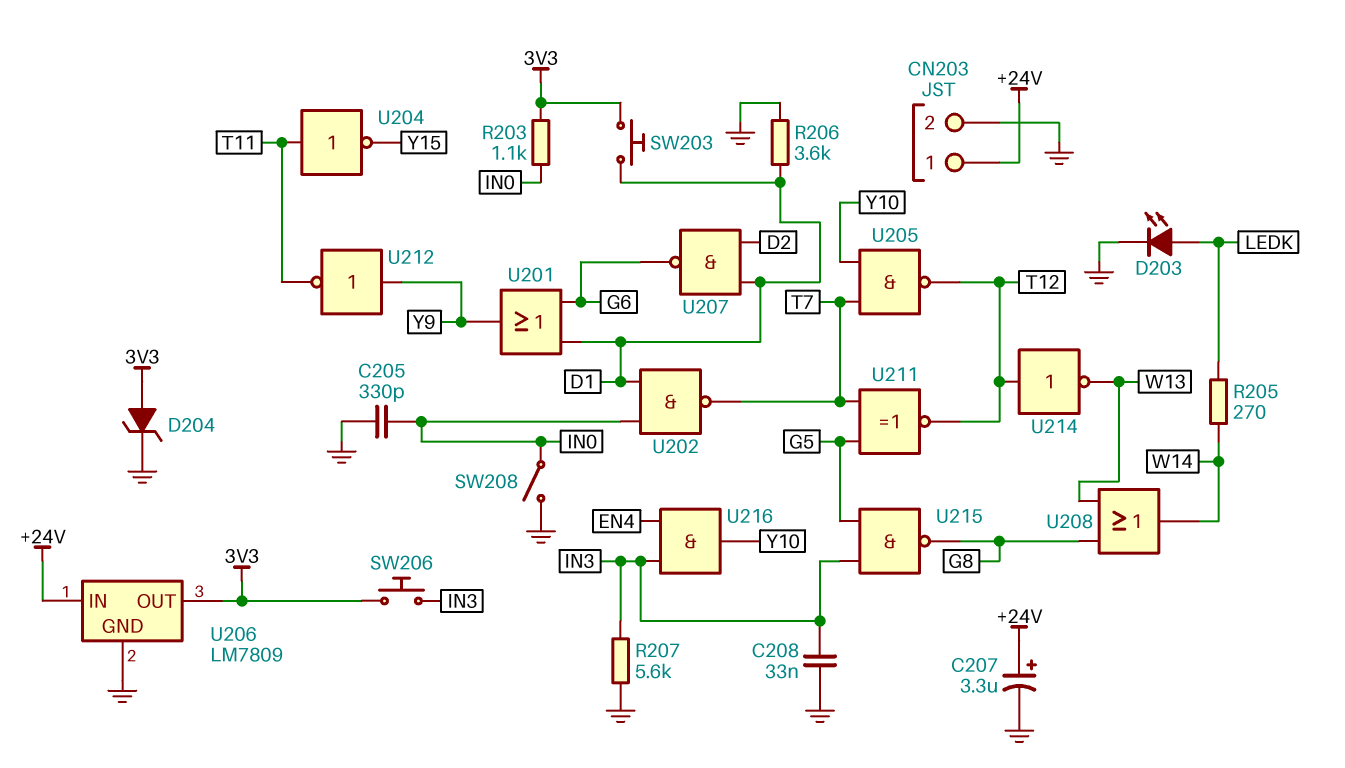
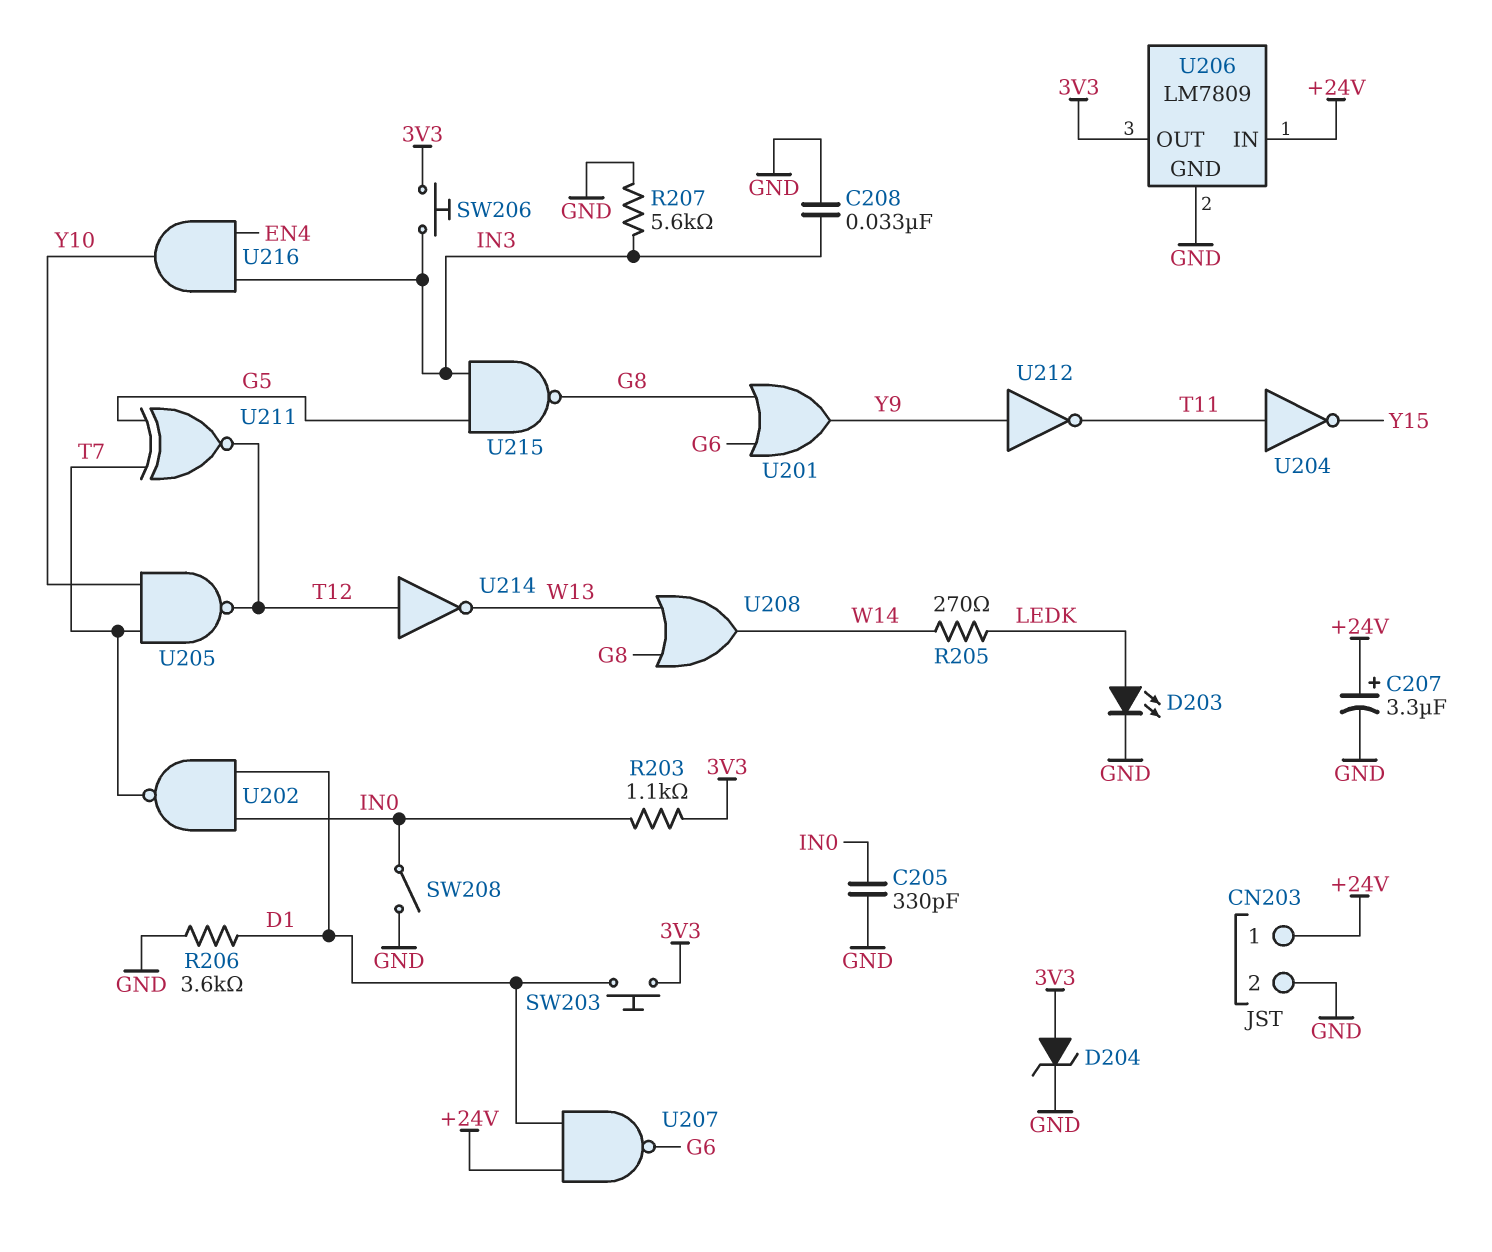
U201: OR (in D1, in G6, out Y9) -> OR (in G6, in G8, out Y9)
U207: NAND (in D1, in D2, out G6) -> NAND (in +24V, in D1, out G6)

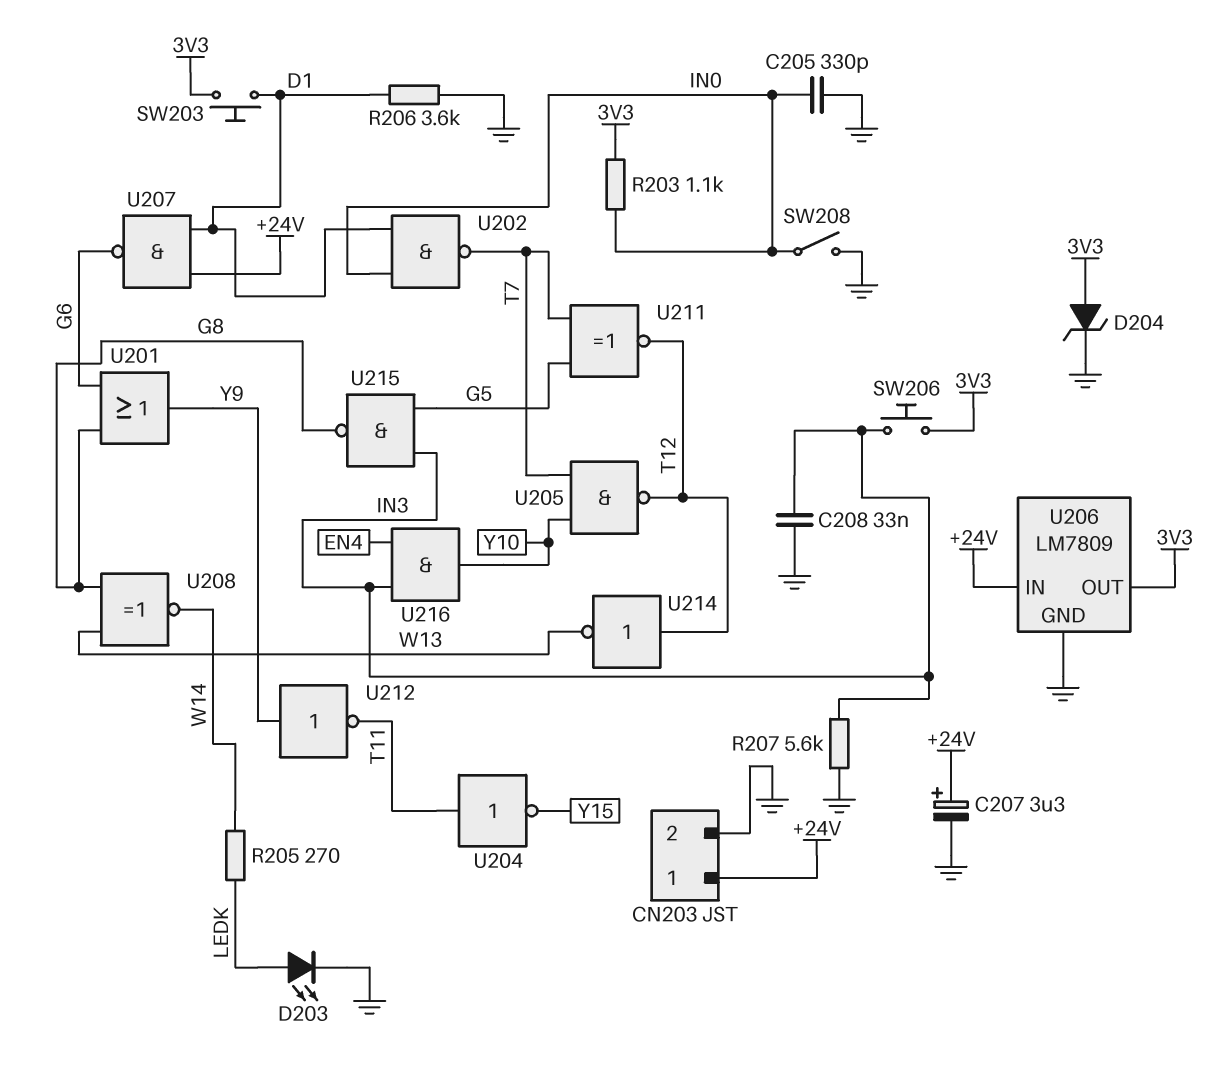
U208: OR (in G8, in W13, out W14) -> XNOR (in G8, in W13, out W14)

